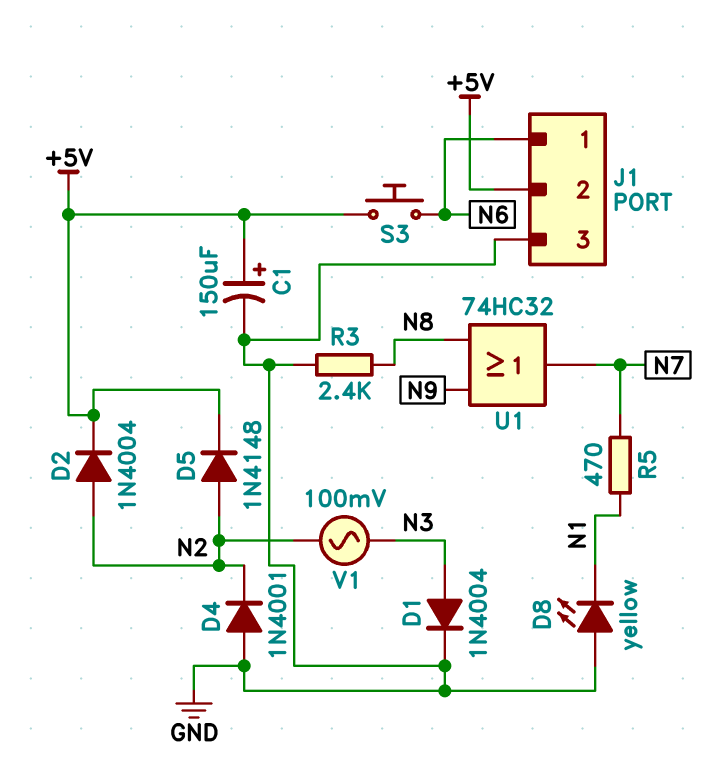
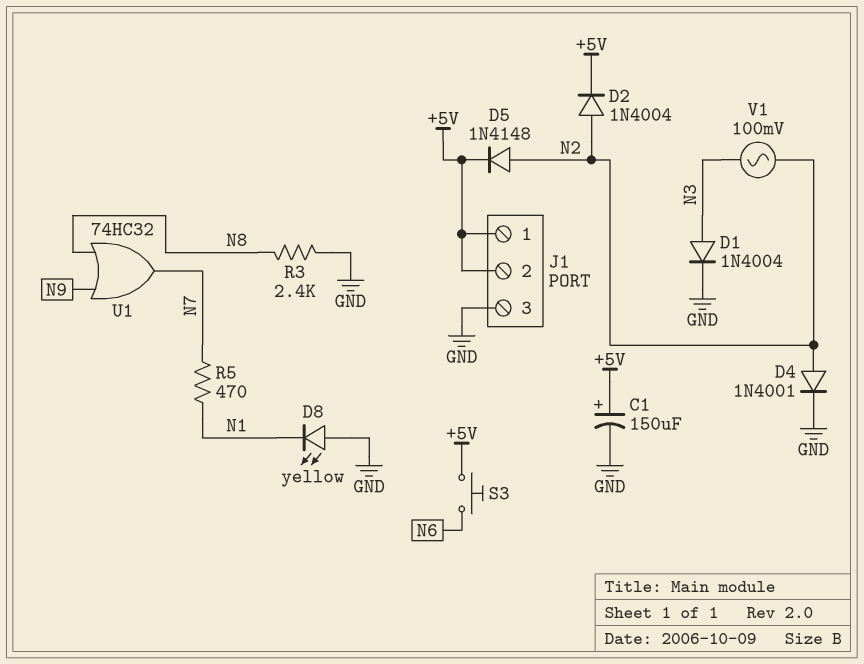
D4: diode 1N4001 (A GND, K N2) -> diode 1N4001 (A N2, K GND)
J1 pin 1: N6 -> +5V

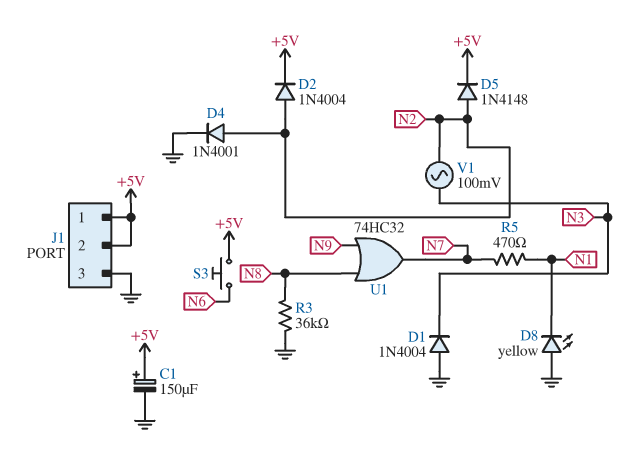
D1: diode 1N4004 (A N3, K GND) -> diode 1N4004 (A GND, K N3)
R3: 2.4k (GND, N8) -> 36k (GND, N8)

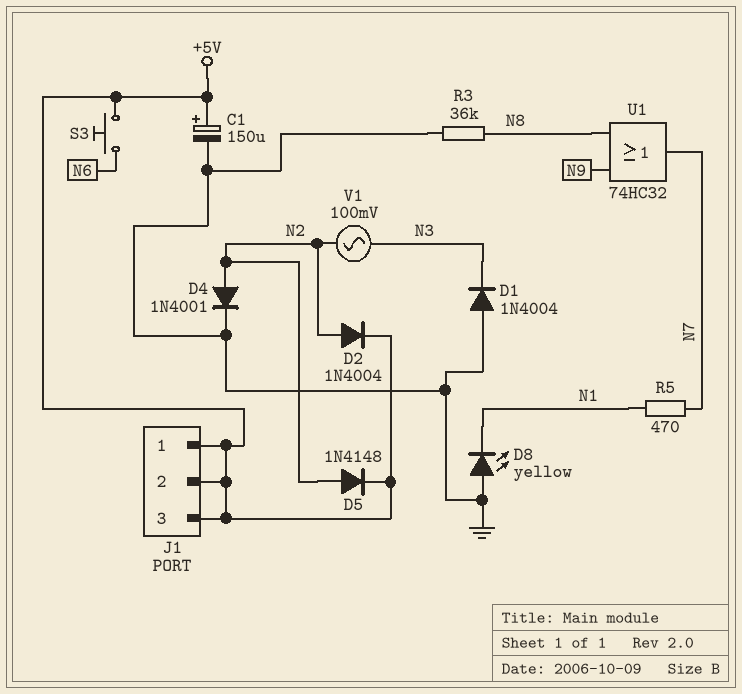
J1 pin 3: GND -> +5V

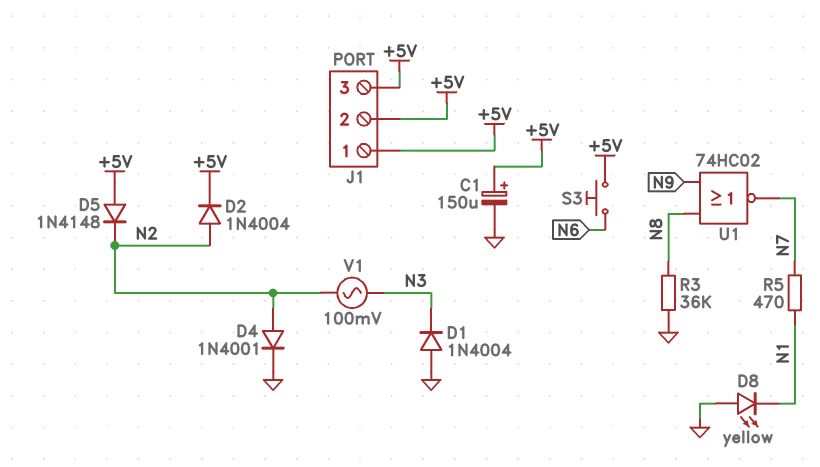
D5: diode 1N4148 (A N2, K +5V) -> diode 1N4148 (A +5V, K N2)
U1: OR 74HC32 (in N8, in N9, out N7) -> NOR 74HC02 (in N8, in N9, out N7)

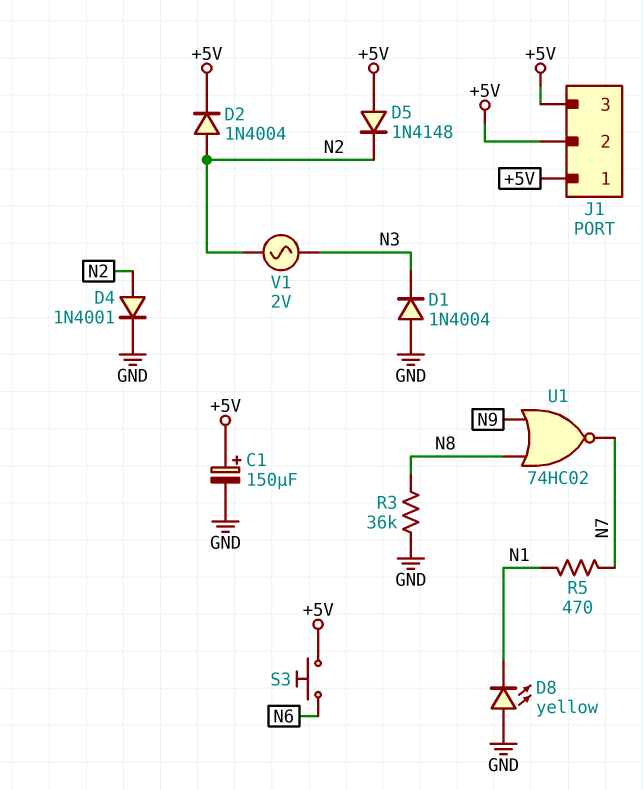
V1: AC 100mV (N2, N3) -> AC 2V (N2, N3)

